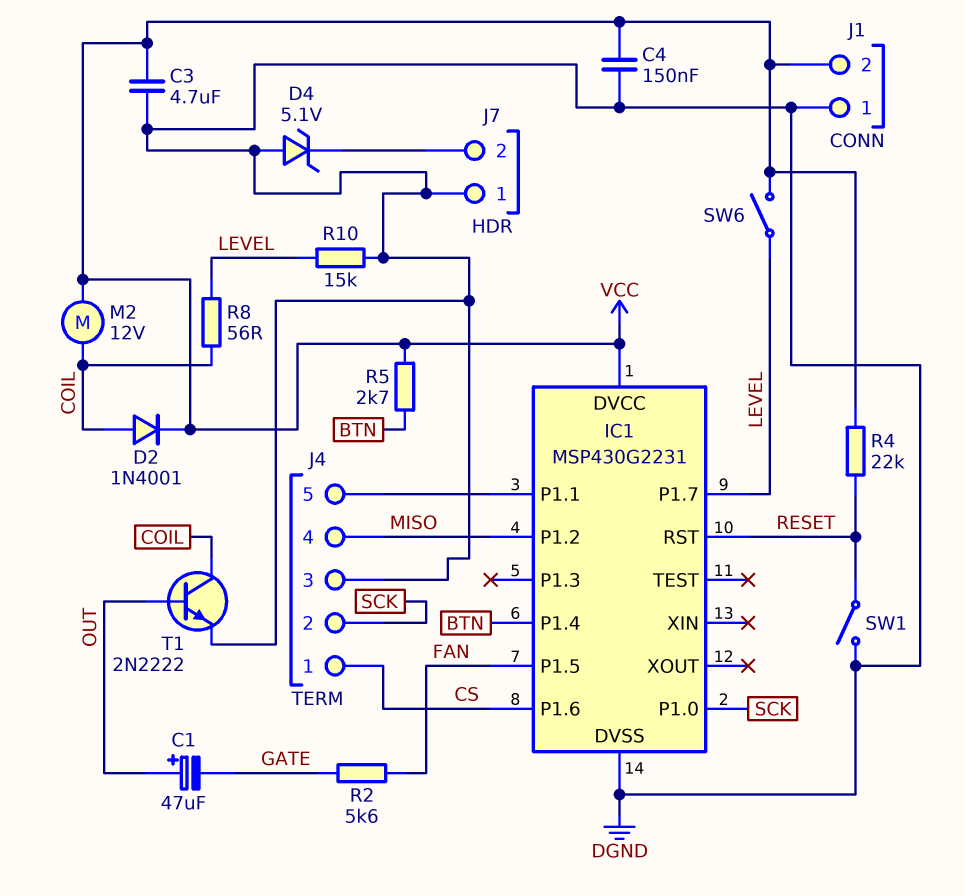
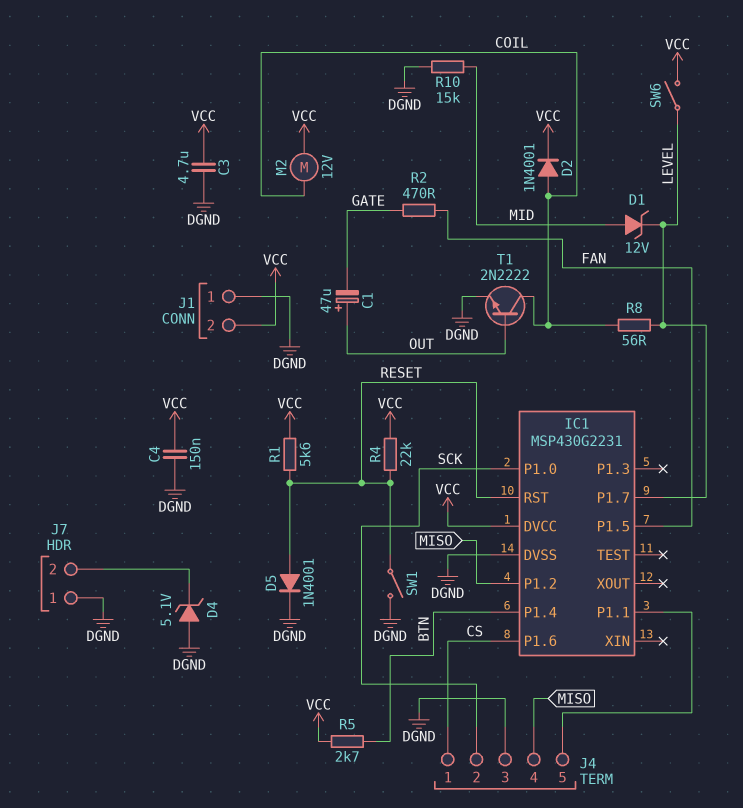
D1: none -> zener 12V (A MID, K LEVEL)
D5: none -> diode 1N4001 (A RESET, K DGND)
R1: none -> 5.6k (RESET, VCC)
R2: 5.6k (FAN, GATE) -> 470 (FAN, GATE)
R10: 15k (DGND, LEVEL) -> 15k (DGND, MID)

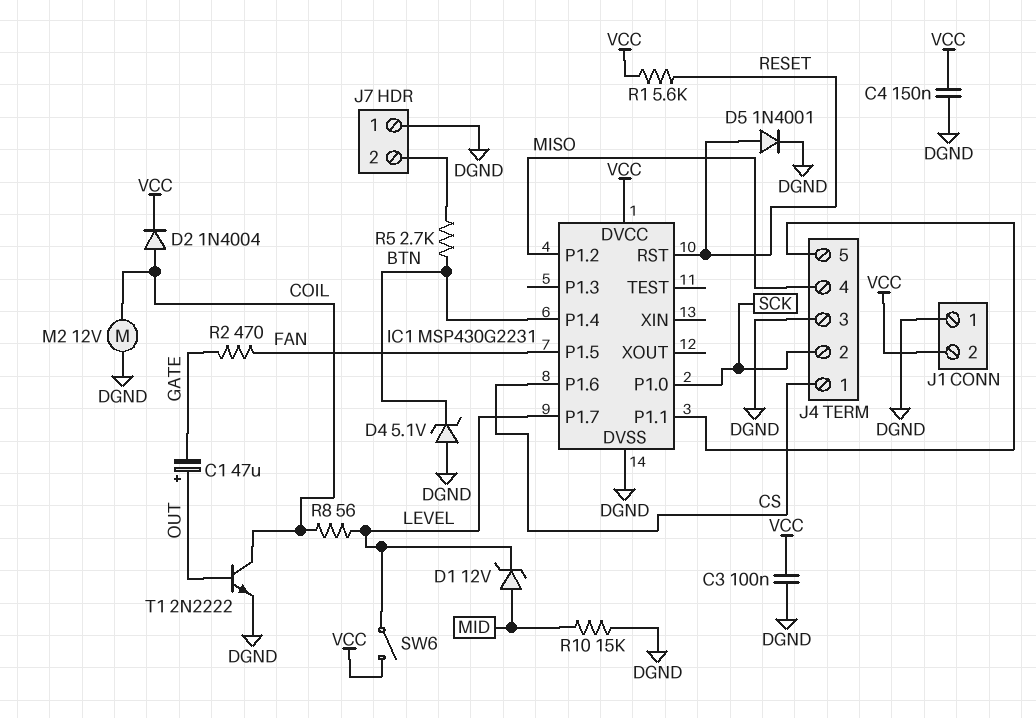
C3: 4.7uF (DGND, VCC) -> 100nF (DGND, VCC)
D2: diode 1N4001 (A COIL, K VCC) -> diode 1N4004 (A COIL, K VCC)
D4: zener 5.1V (A DGND, K J7/2) -> zener 5.1V (A DGND, K BTN)
M2: motor 12V (COIL, VCC) -> motor 12V (COIL, DGND)
R4: 22k (RESET, VCC) -> none
R5: 2.7k (BTN, VCC) -> 2.7k (BTN, J7/2)
SW1: switch (DGND, RESET) -> none

